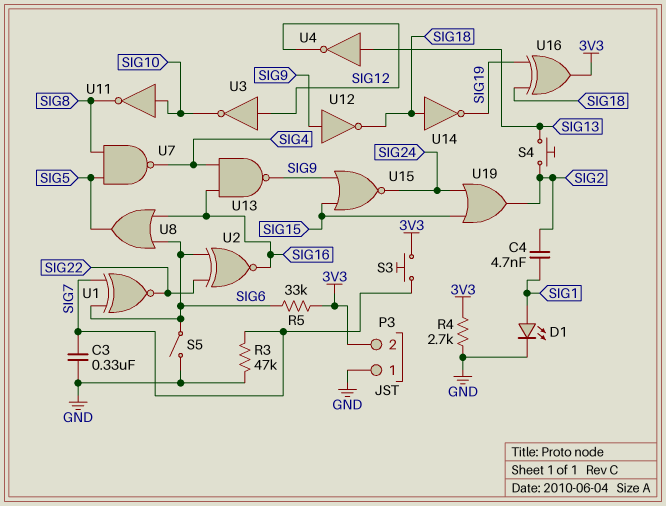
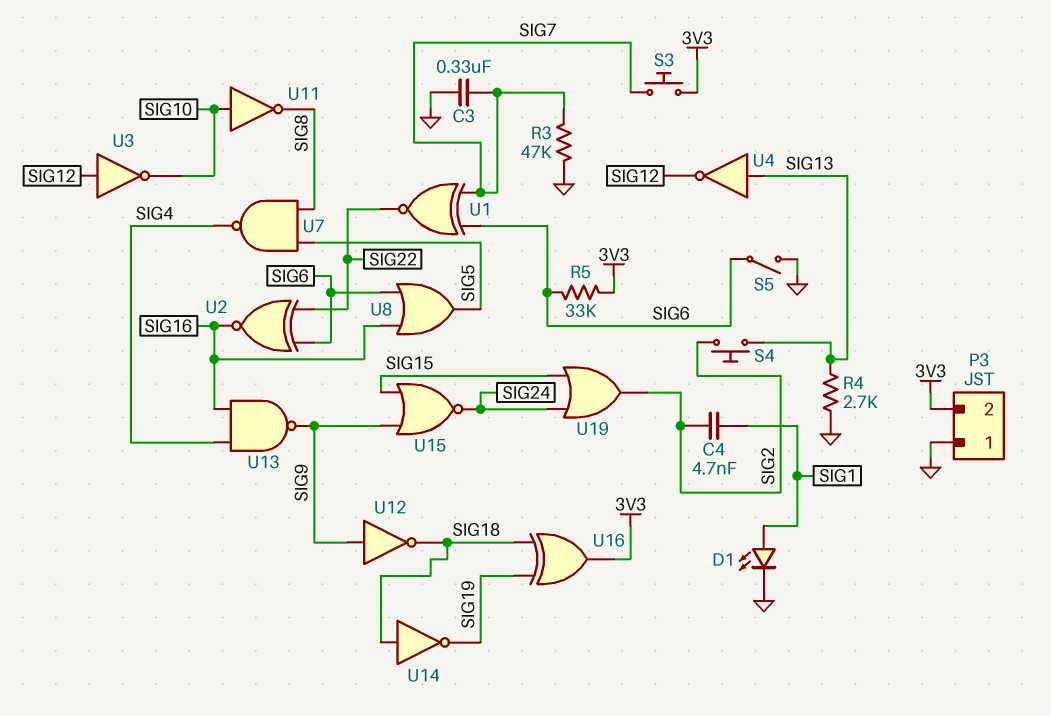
R4: 2.7k (3V3, GND) -> 2.7k (GND, SIG13)

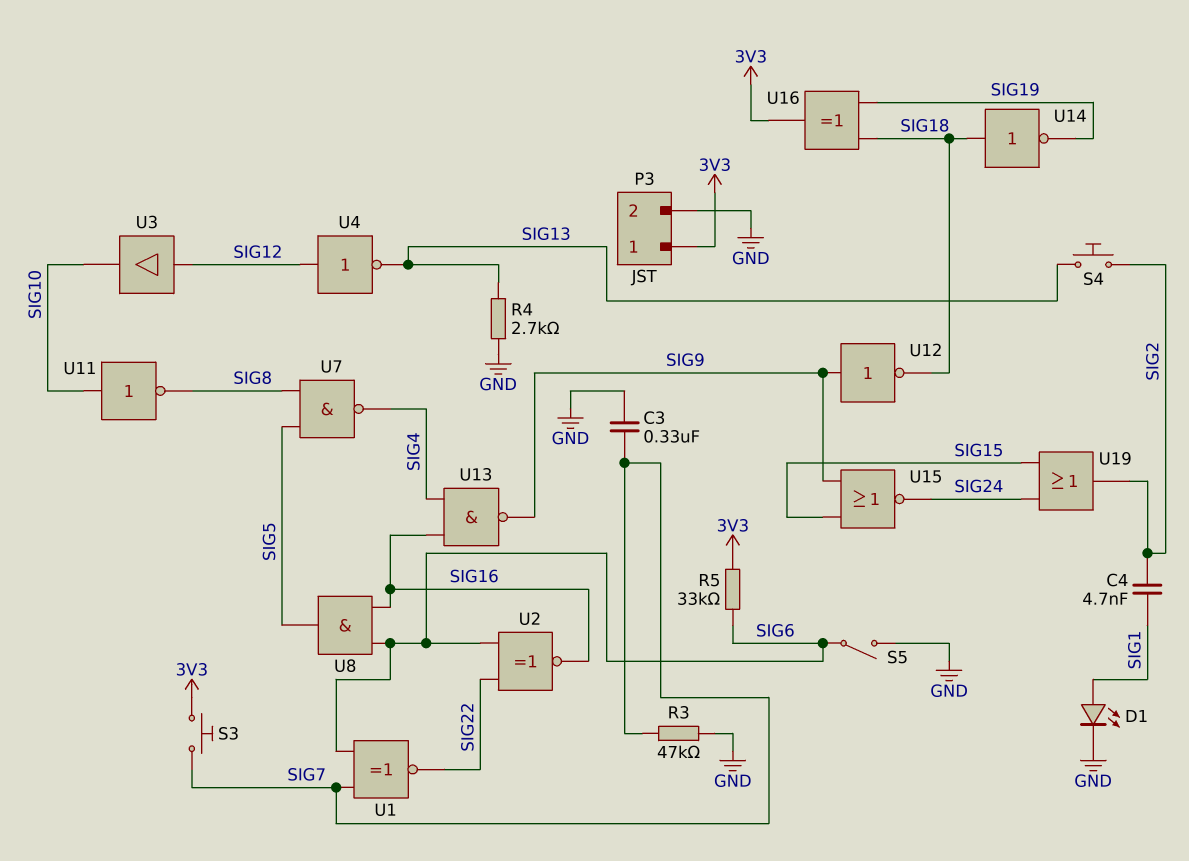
P3 pin 1: GND -> 3V3
P3 pin 2: 3V3 -> GND
U3: NOT (in SIG12, out SIG10) -> buffer (in SIG12, out SIG10)
U4: NOT (in SIG13, out SIG12) -> NOT (in SIG12, out SIG13)
U8: OR (in SIG6, in SIG16, out SIG5) -> AND (in SIG6, in SIG16, out SIG5)

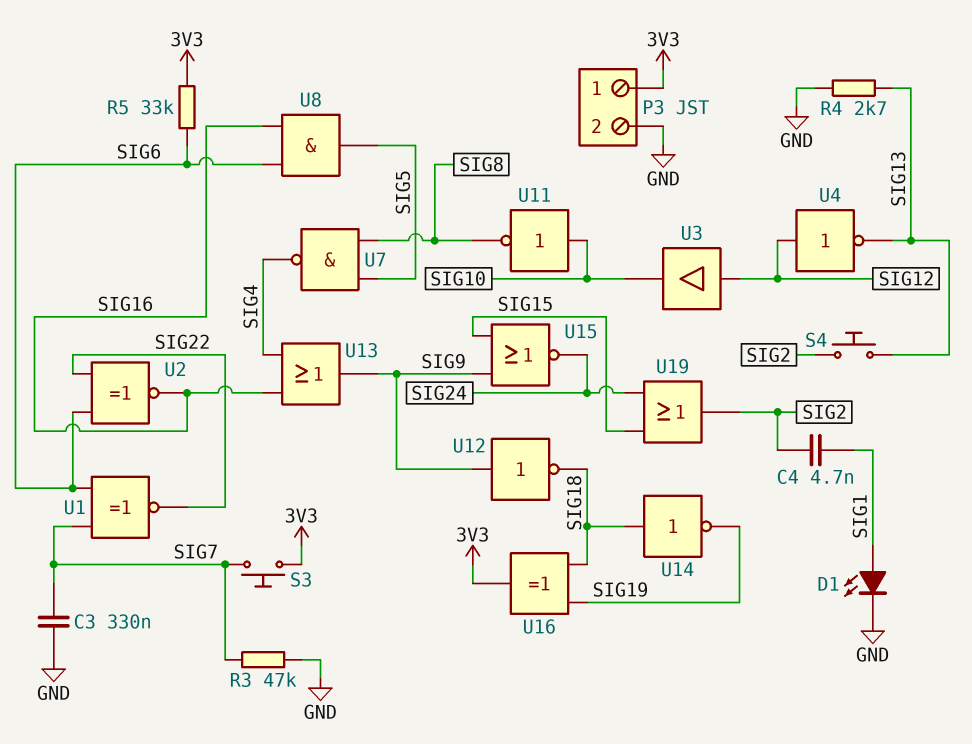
S5: switch (GND, SIG6) -> none
U13: NAND (in SIG4, in SIG16, out SIG9) -> OR (in SIG4, in SIG16, out SIG9)

